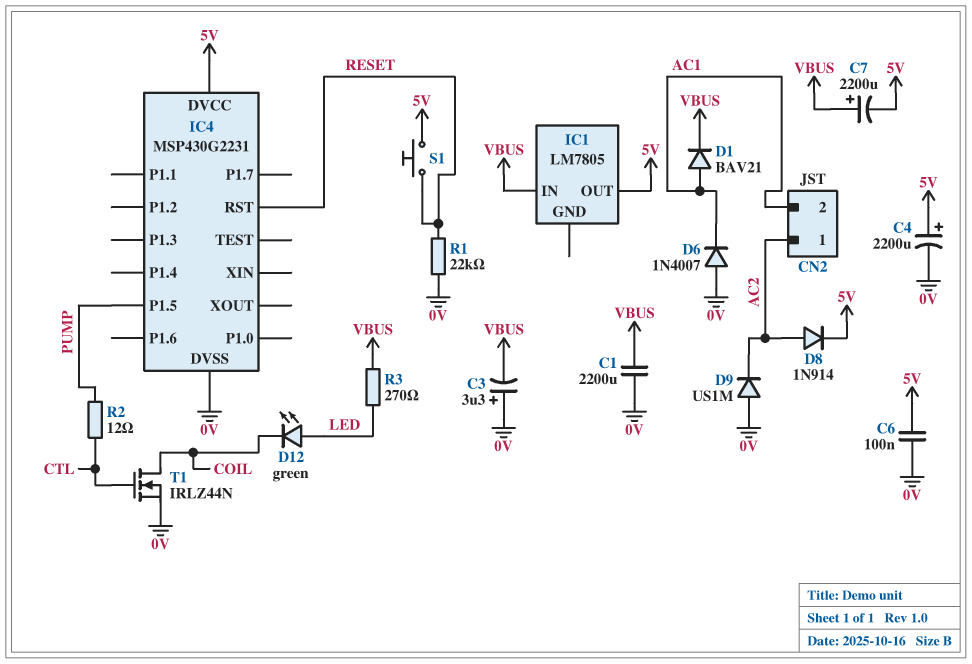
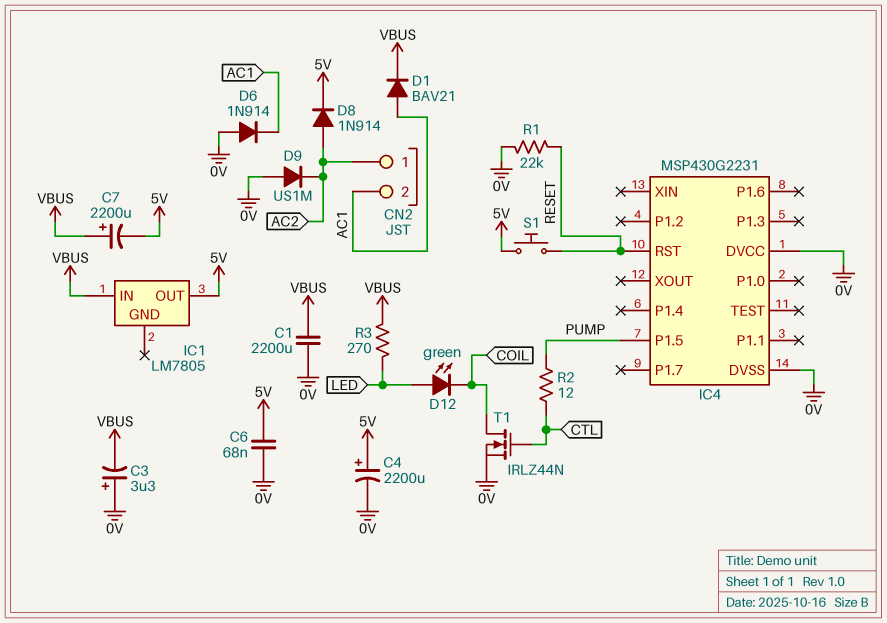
C6: 100nF (0V, 5V) -> 68nF (0V, 5V)
D6: diode 1N4007 (A 0V, K AC1) -> diode 1N914 (A 0V, K AC1)
IC4 pin DVCC: 5V -> 0V

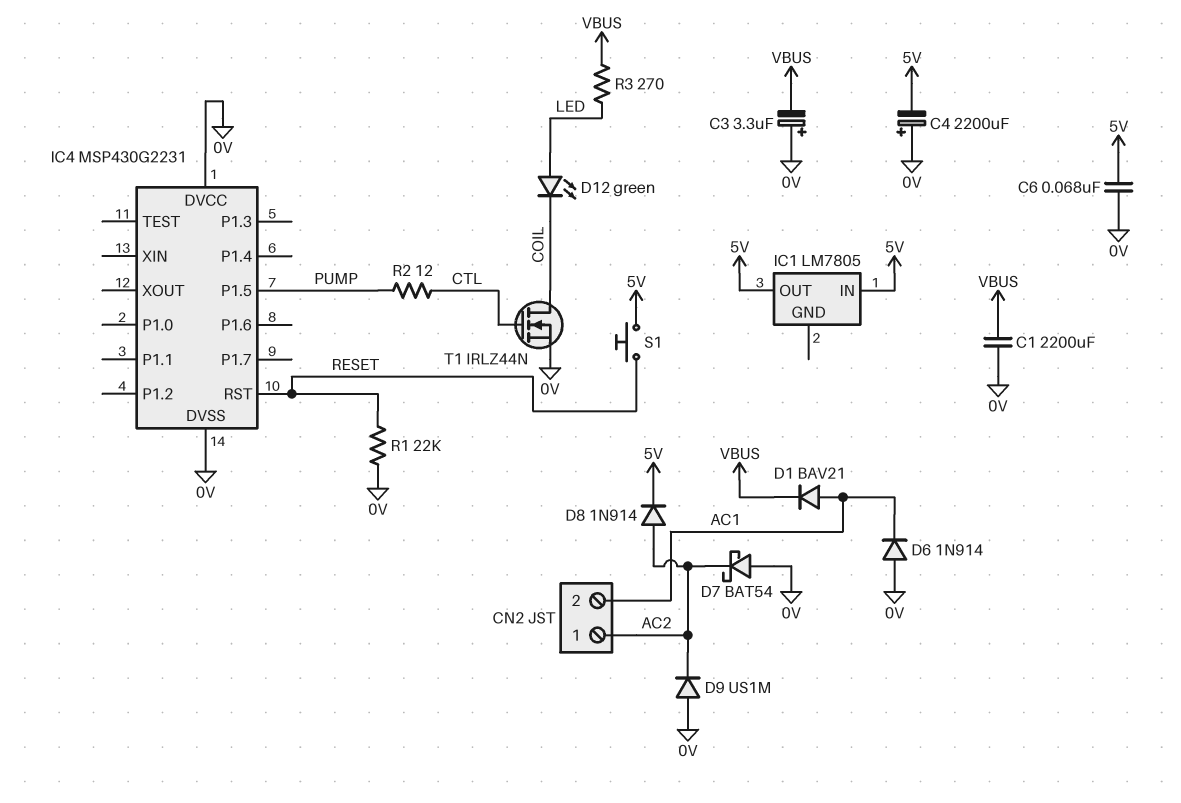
C4: 2200uF (plus 5V, minus 0V) -> 2200uF (plus 0V, minus 5V)
C7: 2200uF (plus VBUS, minus 5V) -> none
D7: none -> schottky BAT54 (A 0V, K AC2)
IC1 pin IN: VBUS -> 5V

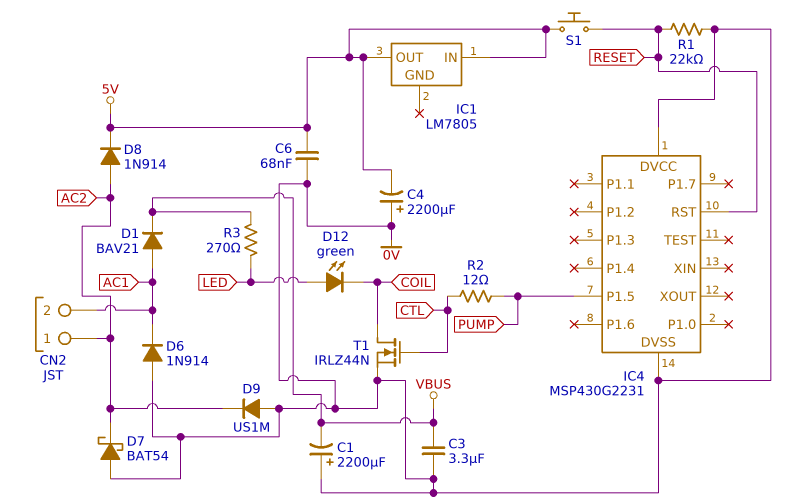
C1: 2200uF (0V, VBUS) -> 2200uF (plus 0V, minus VBUS)
C3: 3.3uF (plus 0V, minus VBUS) -> 3.3uF (0V, VBUS)

